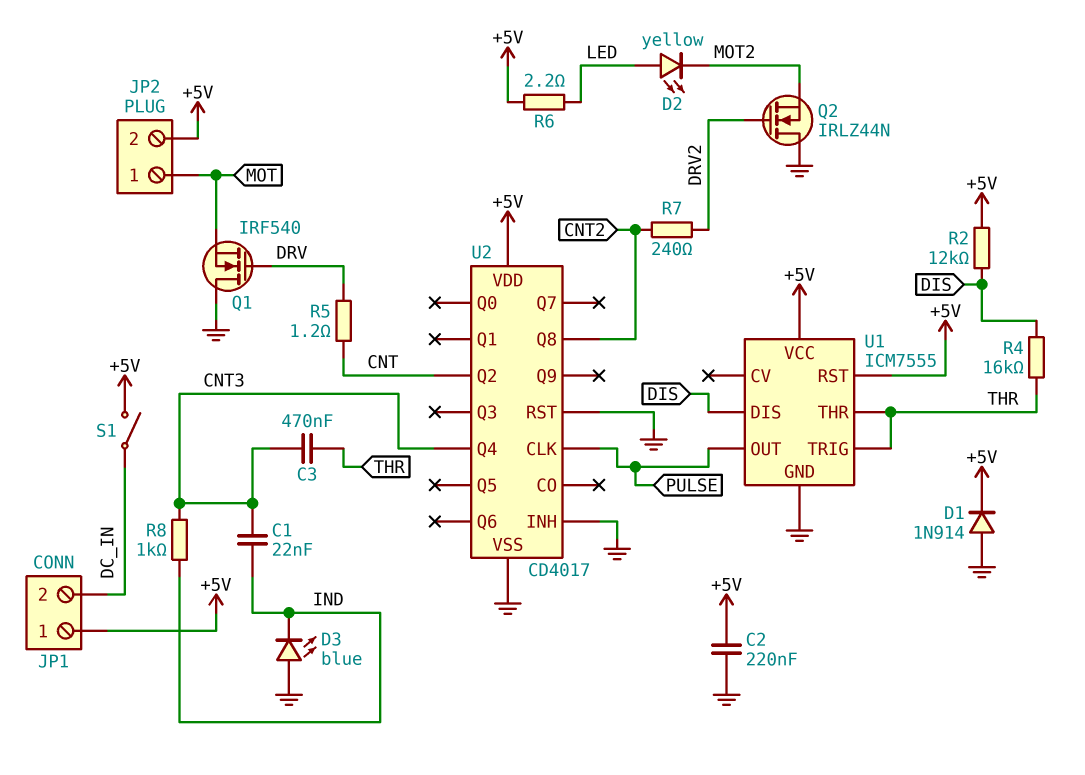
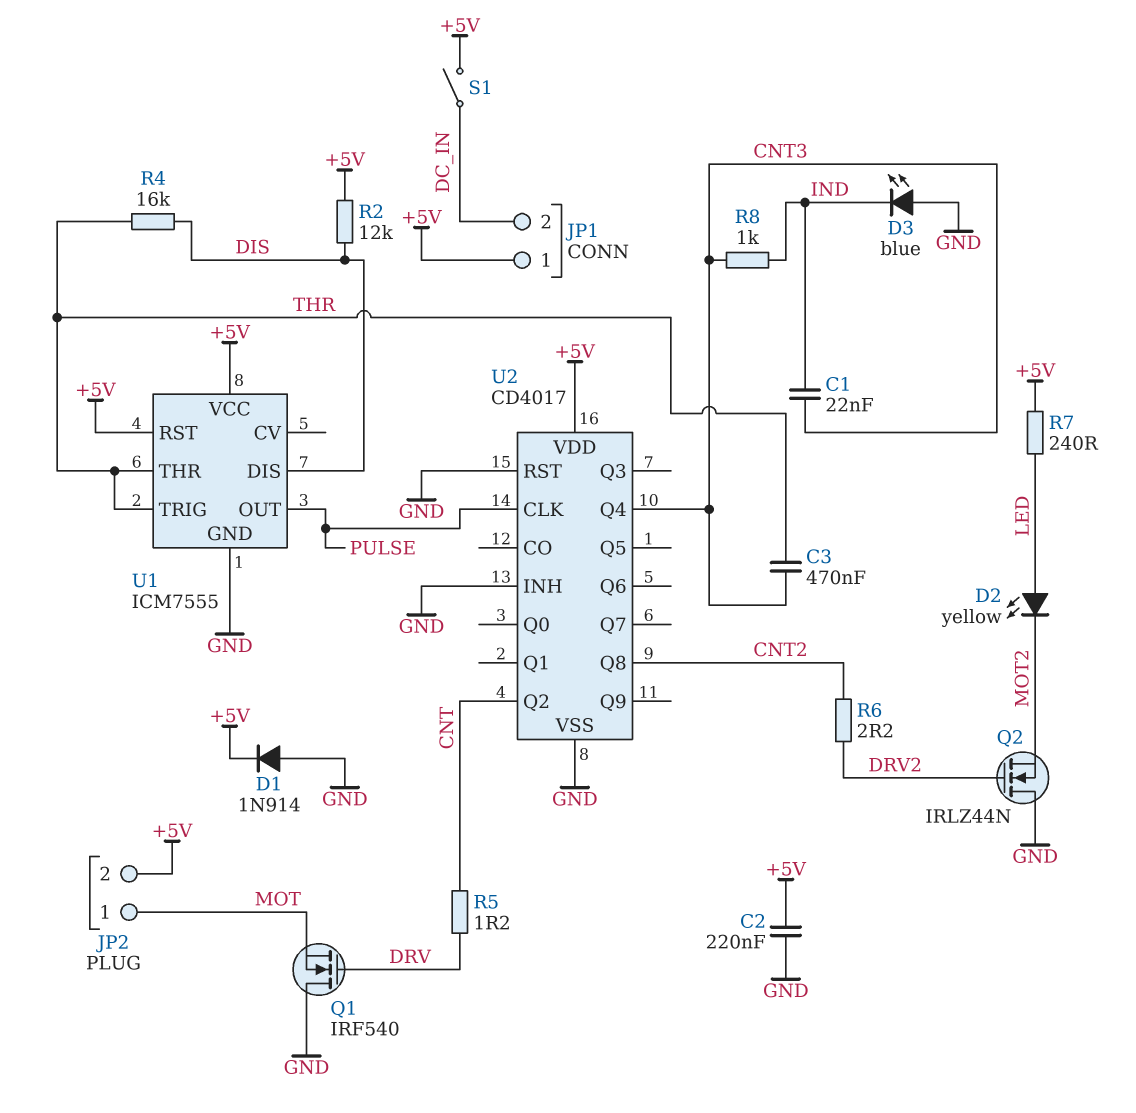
R6: 2.2 (+5V, LED) -> 2.2 (CNT2, DRV2)
R7: 240 (CNT2, DRV2) -> 240 (+5V, LED)

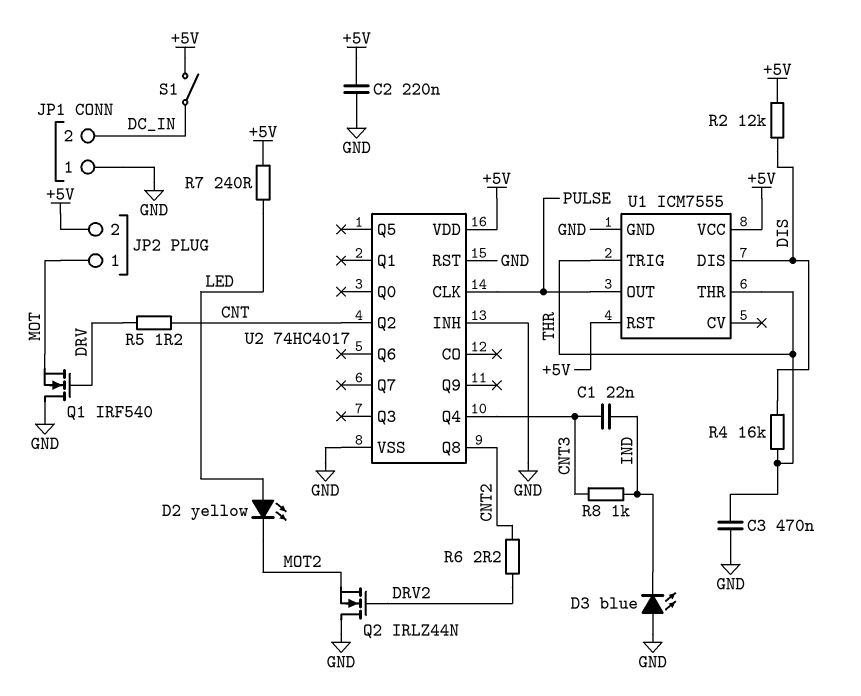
C3: 470nF (CNT3, THR) -> 470nF (GND, THR)
D1: diode 1N914 (A GND, K +5V) -> none
JP1 pin 1: +5V -> GND
U2: CD4017 -> 74HC4017

